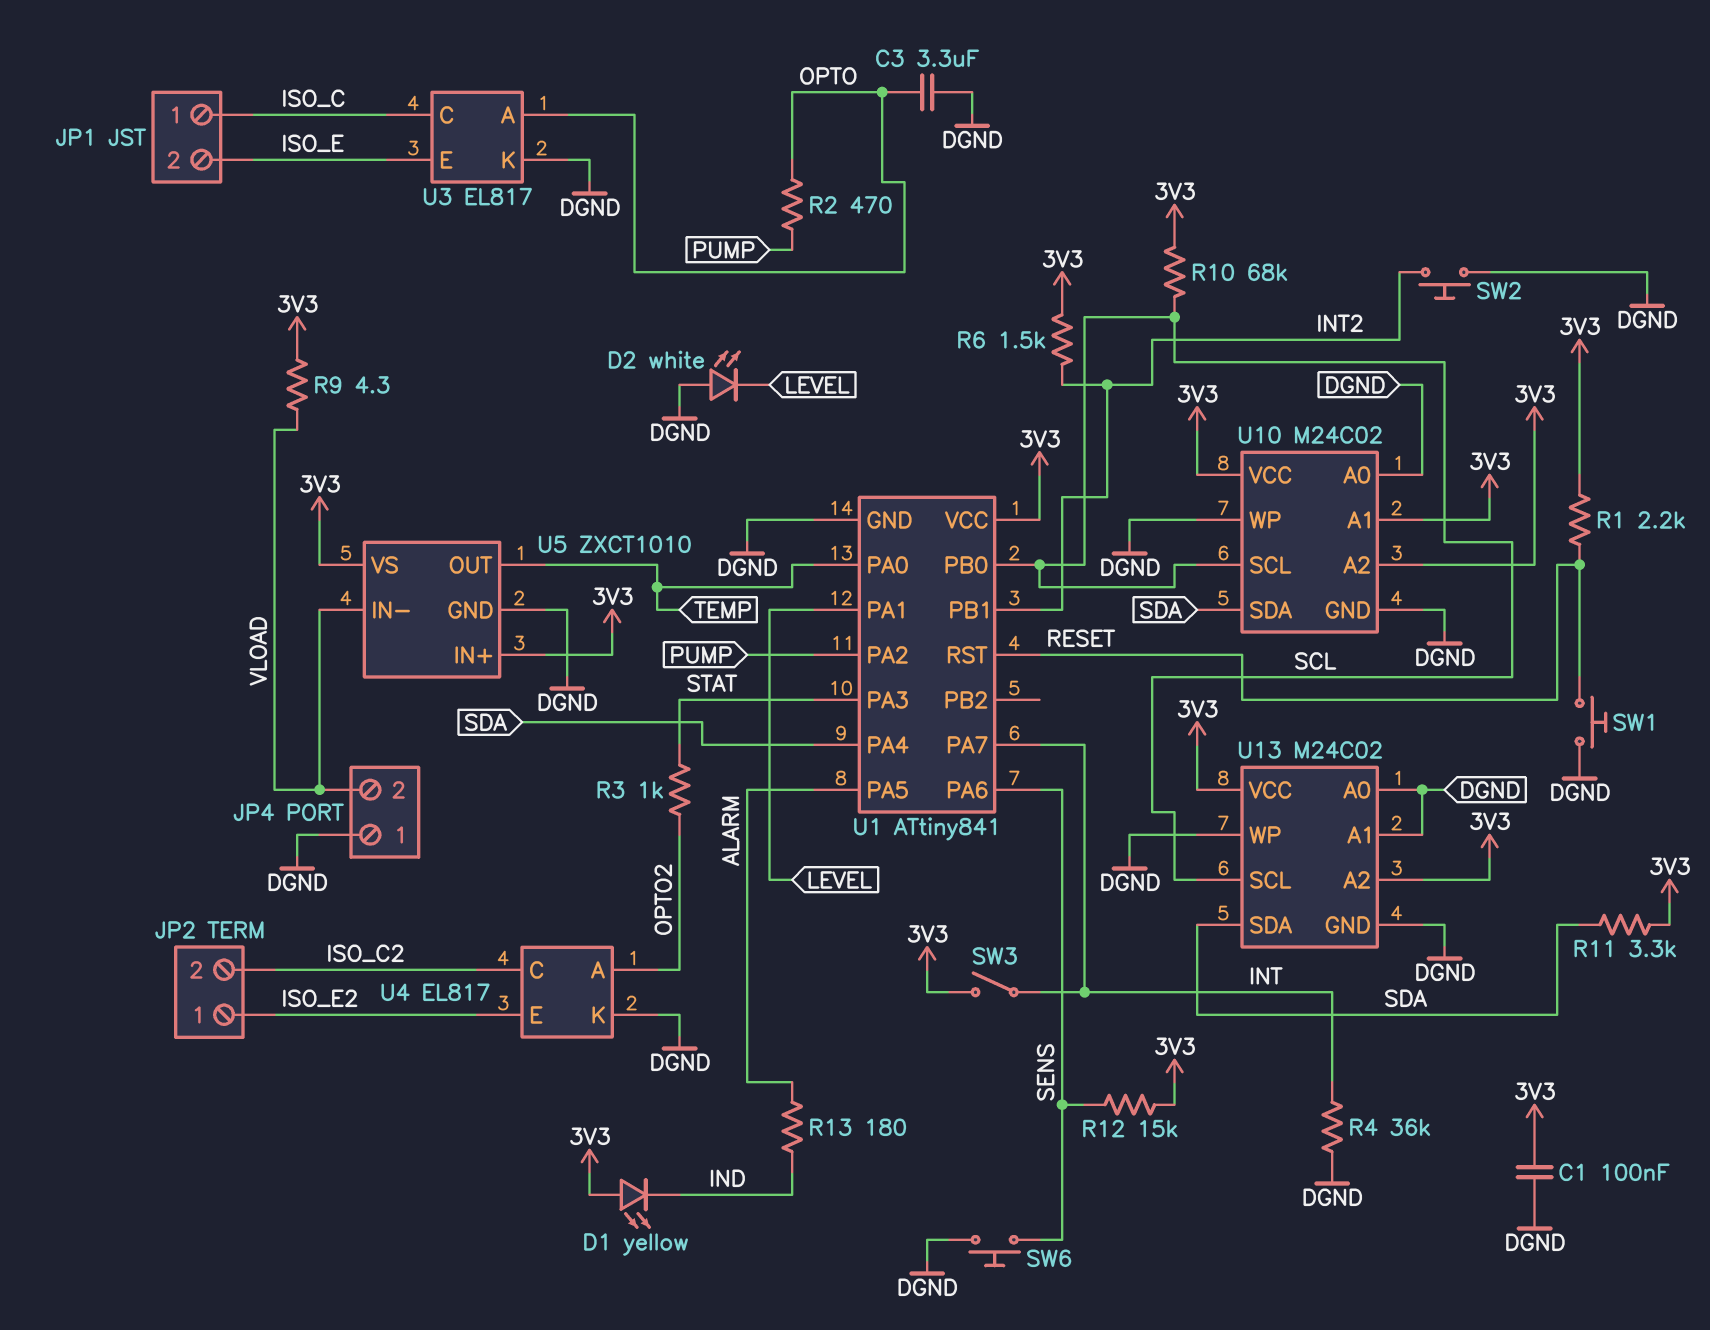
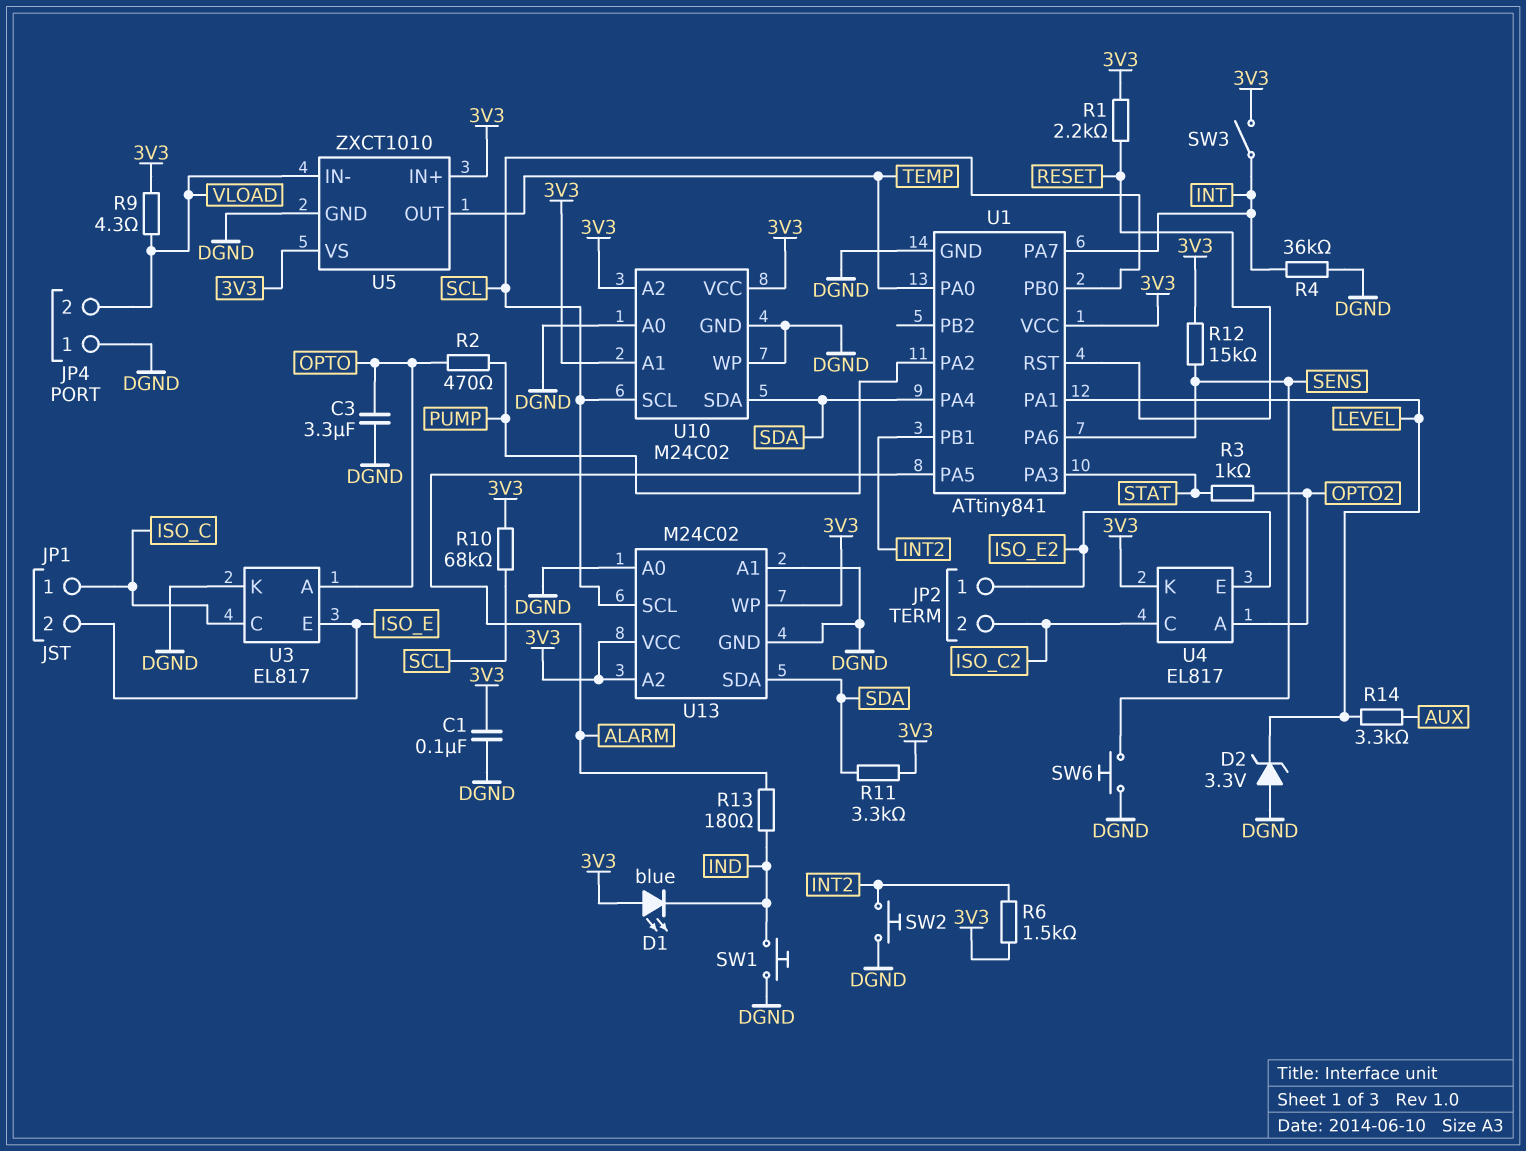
D1: LED yellow (A 3V3, K IND) -> LED blue (A 3V3, K IND)
D2: LED white (A DGND, K LEVEL) -> zener 3.3V (A DGND, K LEVEL)
R14: none -> 3.3k (AUX, LEVEL)
SW1: button (DGND, RESET) -> button (DGND, IND)
U4 pin K: DGND -> 3V3
U13 pin WP: DGND -> 3V3

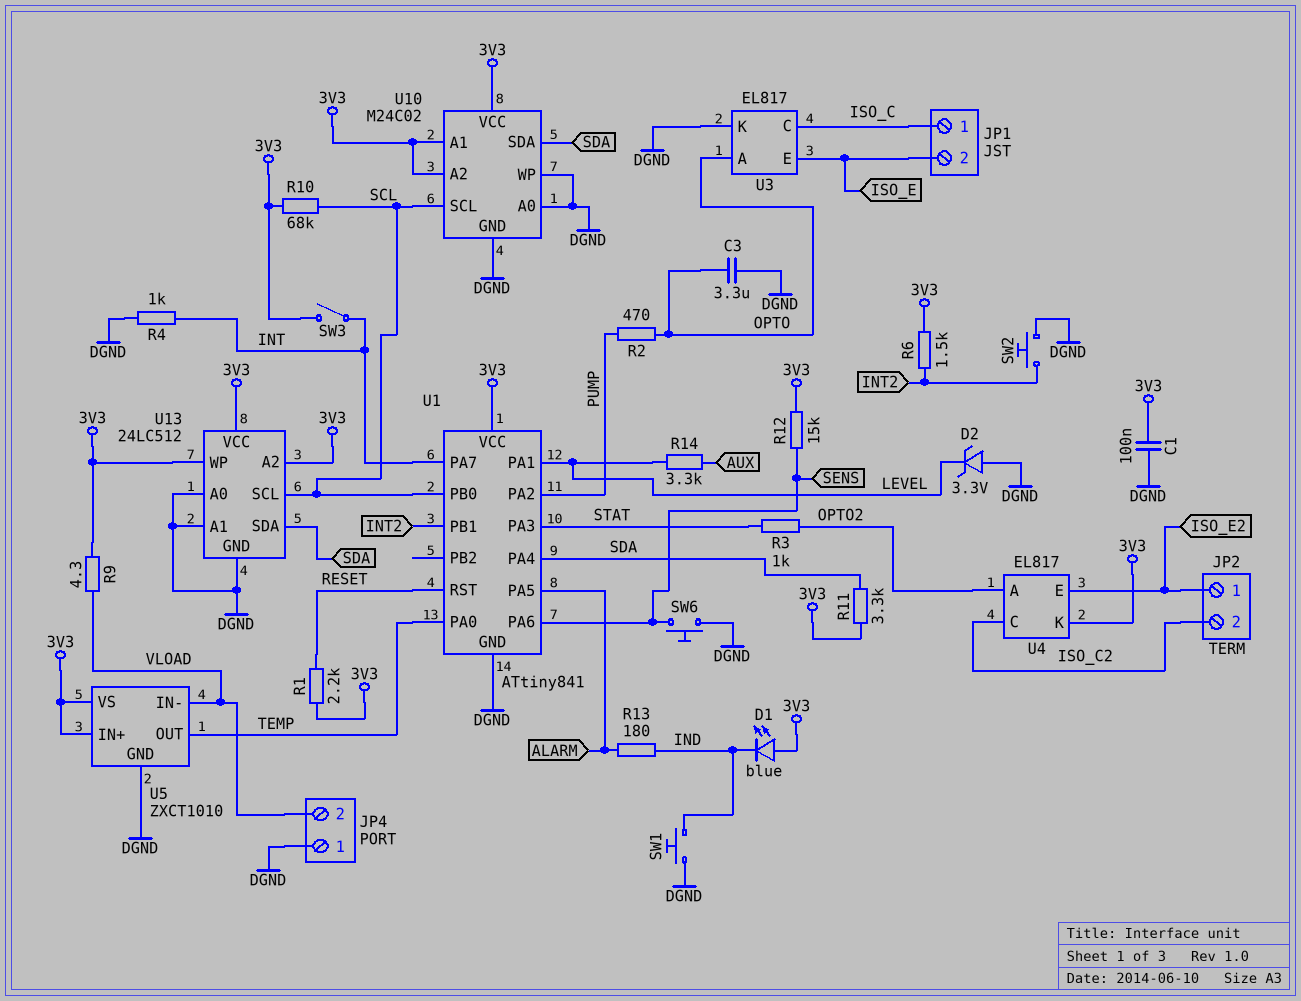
R4: 36k (DGND, INT) -> 1k (DGND, INT)
U13: M24C02 -> 24LC512

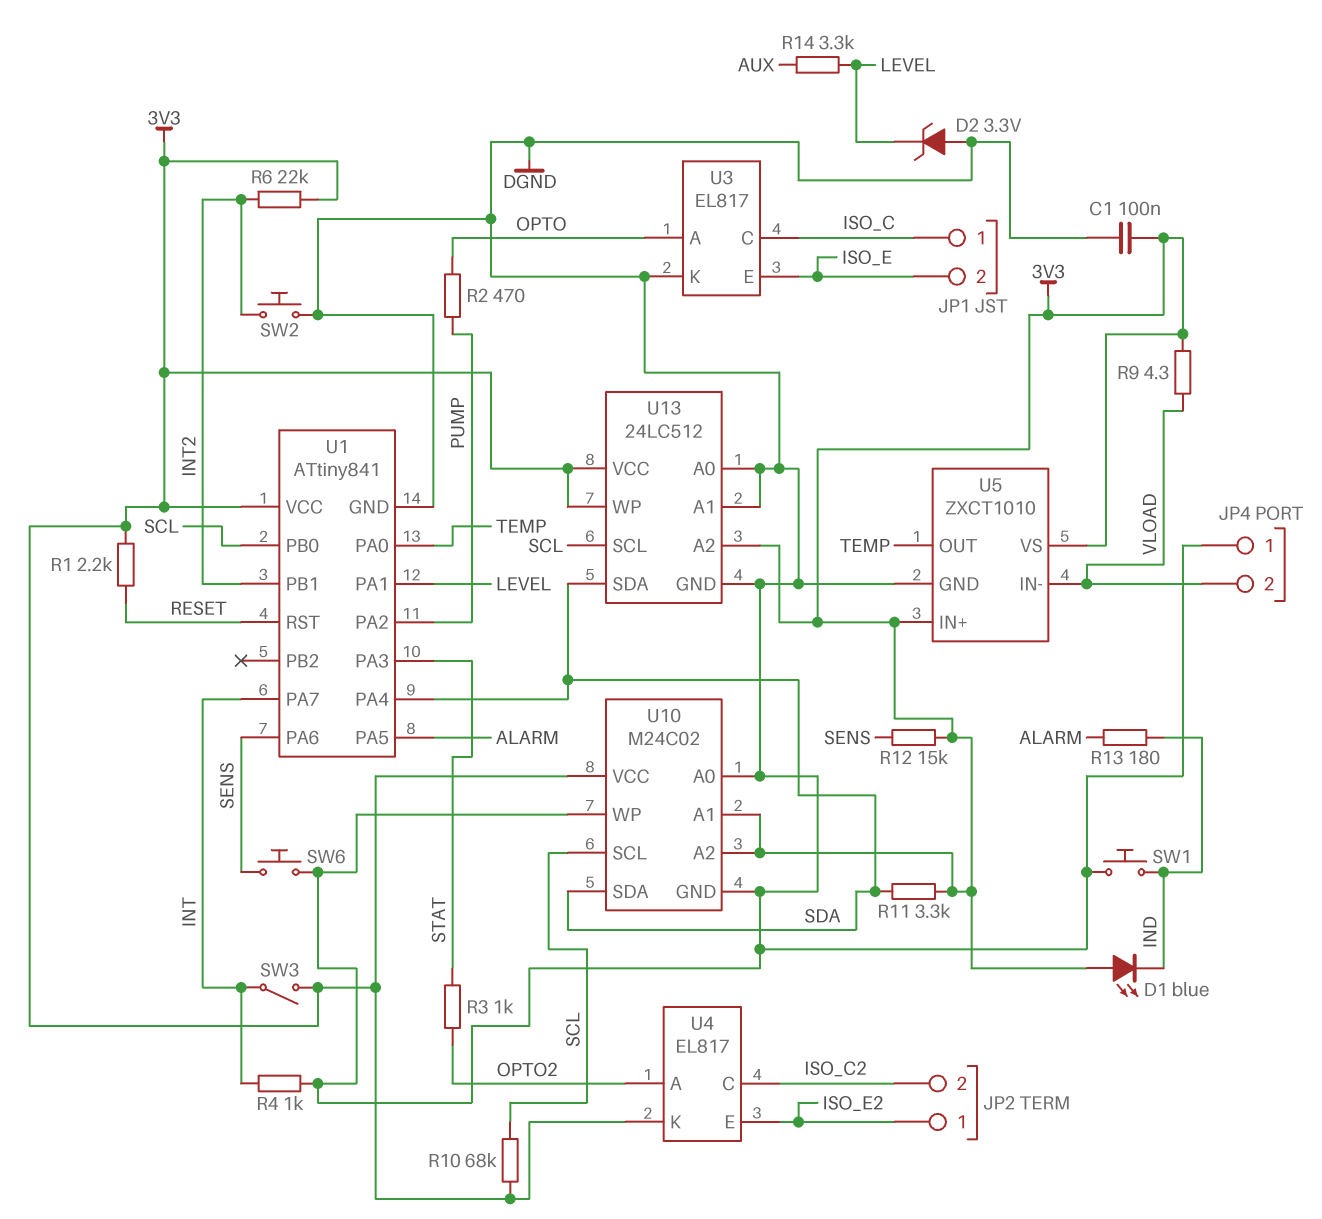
C3: 3.3uF (DGND, OPTO) -> none
R6: 1.5k (3V3, INT2) -> 22k (3V3, INT2)

